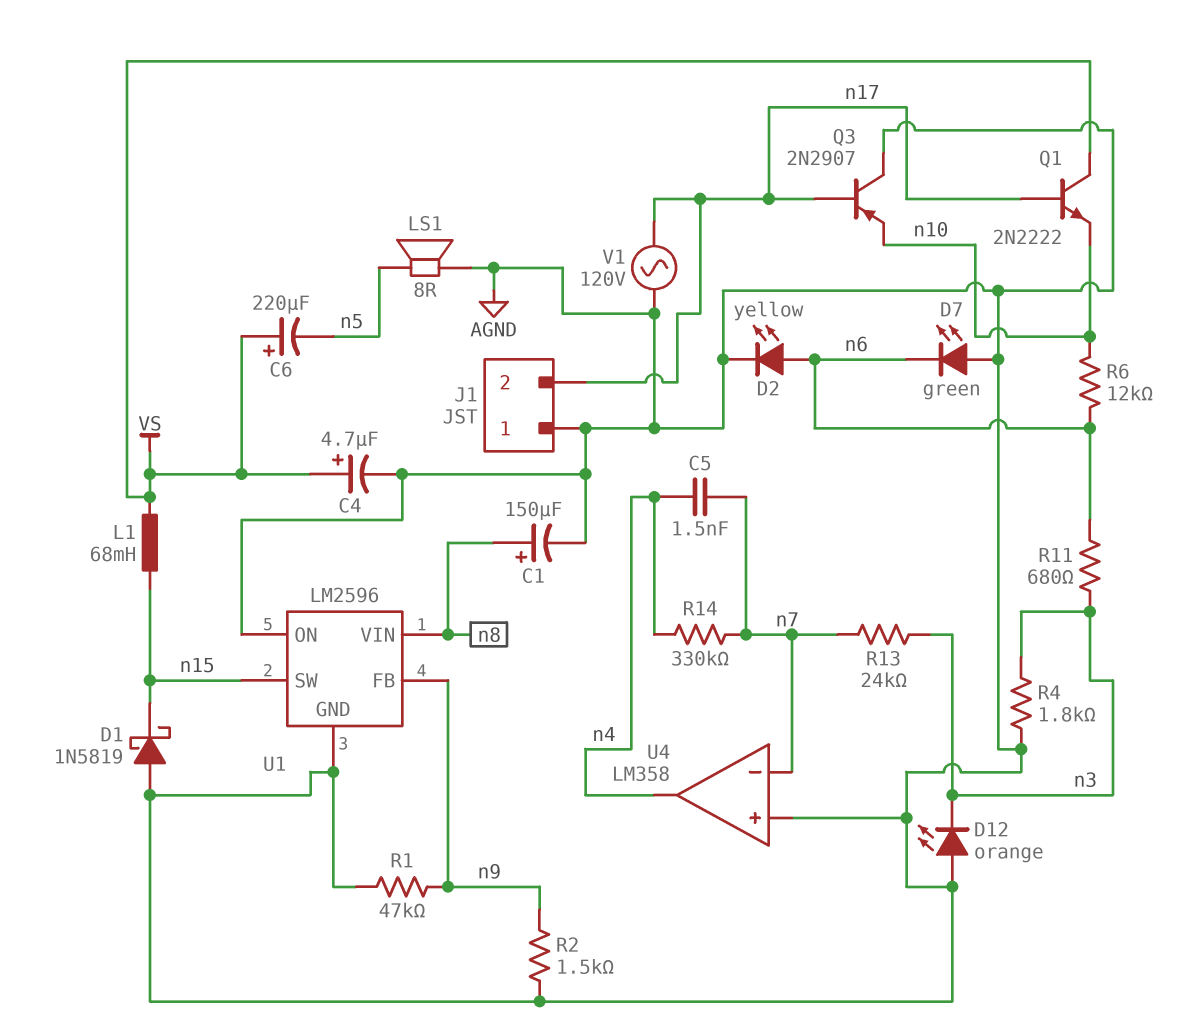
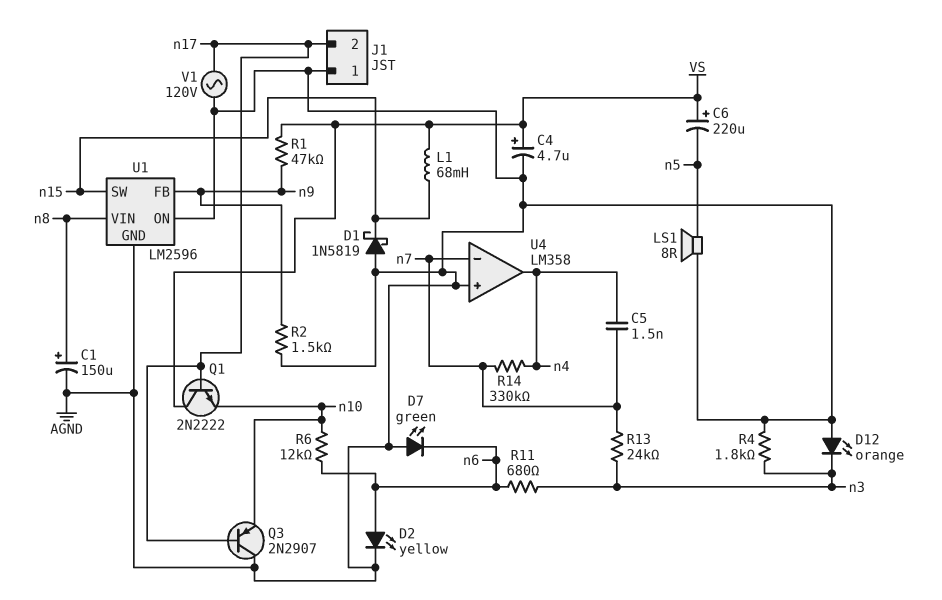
R1: 47k (AGND, n9) -> 47k (VS, n9)

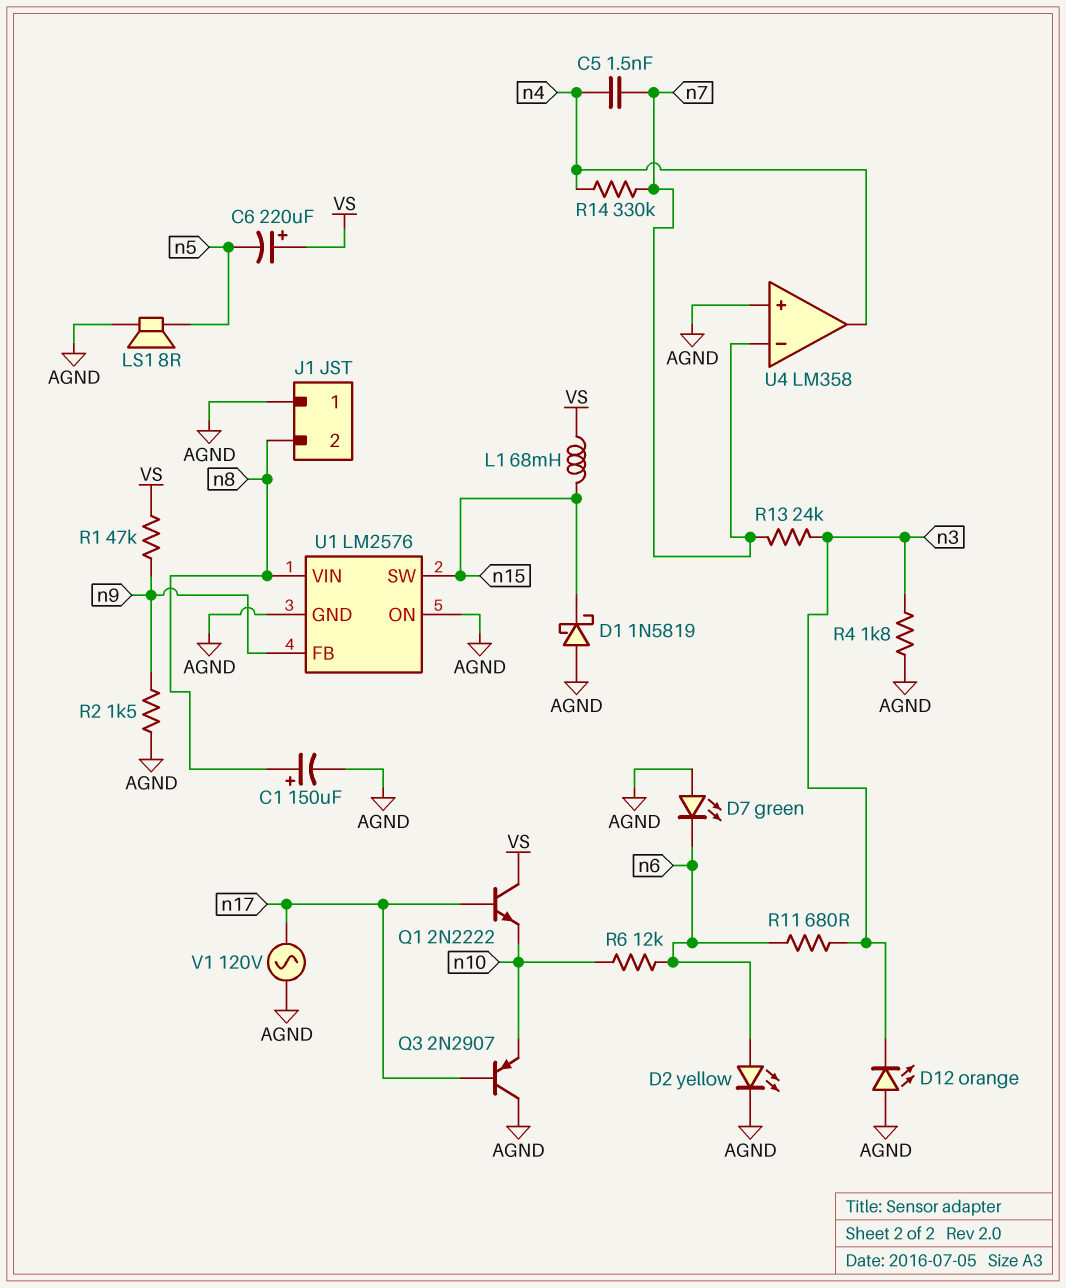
C4: 4.7uF (plus VS, minus AGND) -> none
J1 pin 2: n17 -> n8
U1: LM2596 -> LM2576

